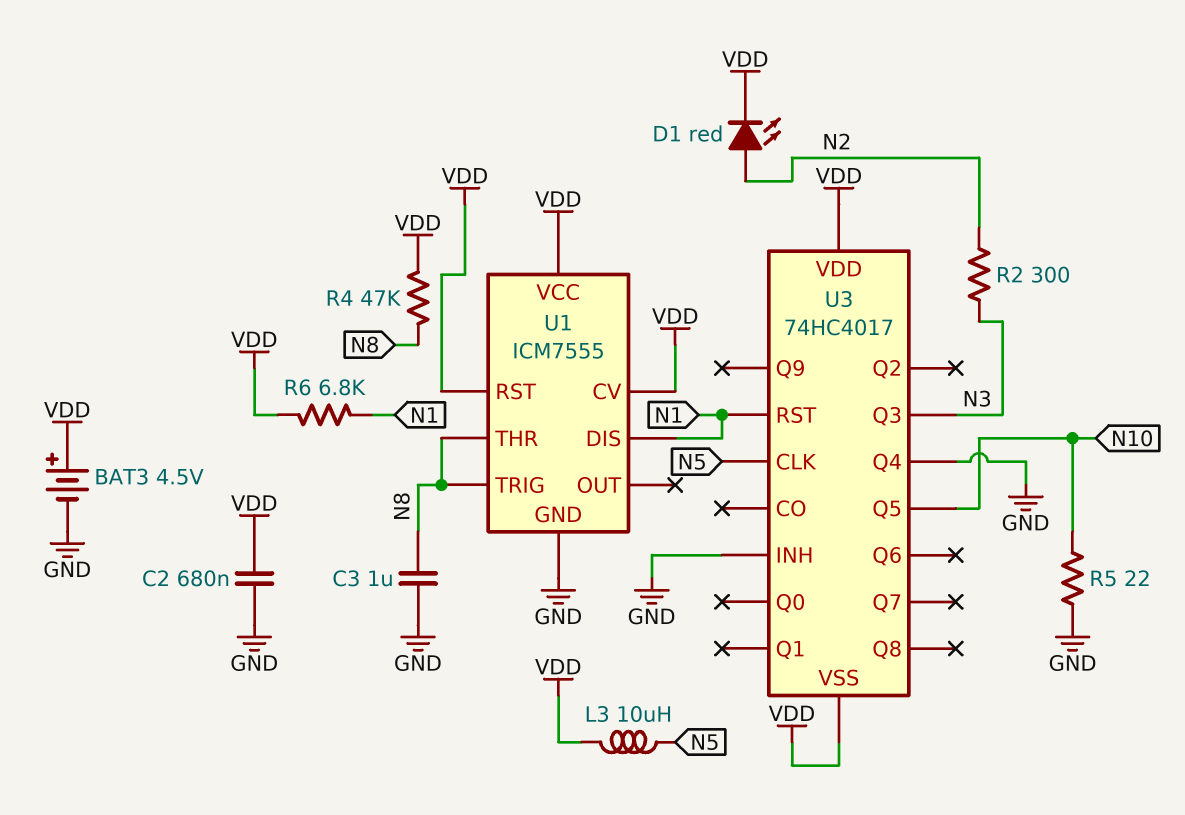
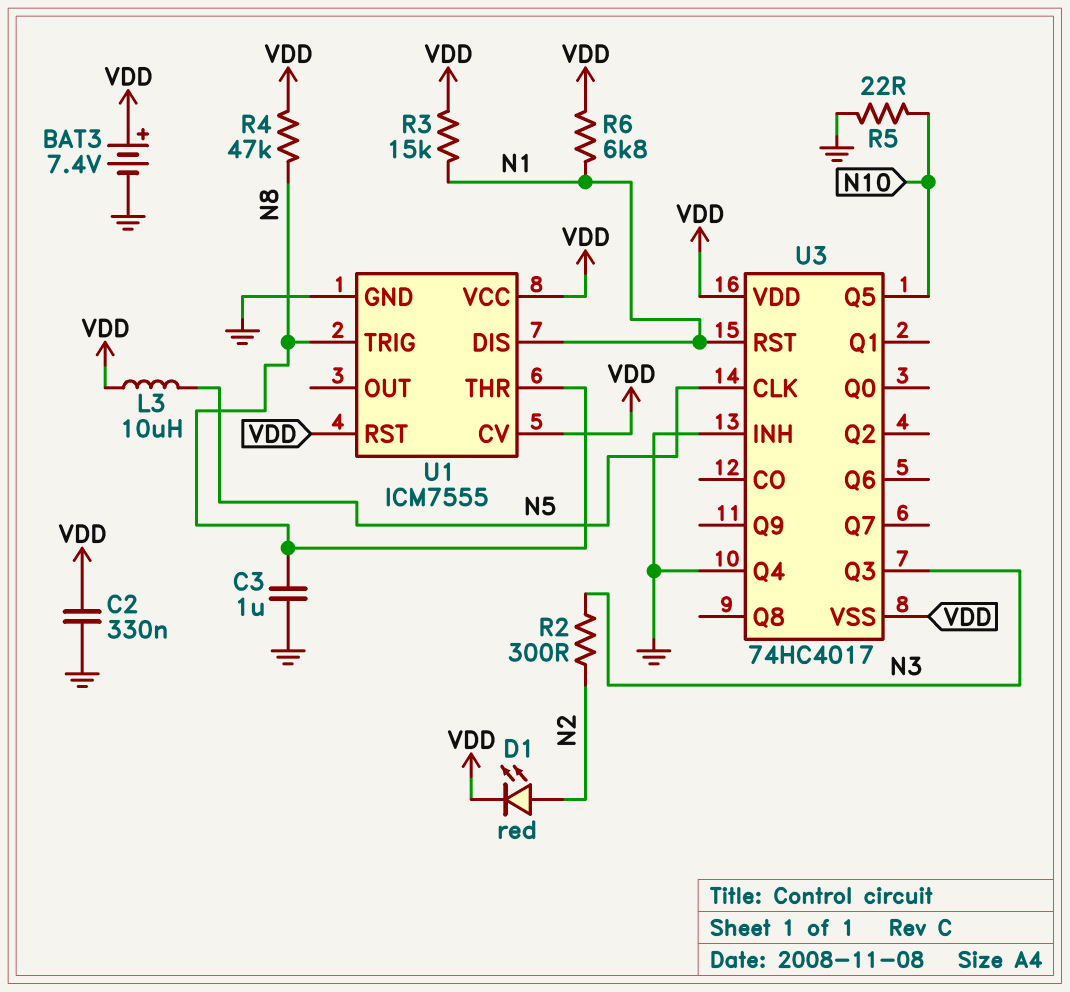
BAT3: 4.5V (plus VDD, minus GND) -> 7.4V (plus VDD, minus GND)
C2: 680nF (GND, VDD) -> 330nF (GND, VDD)
R3: none -> 15k (N1, VDD)

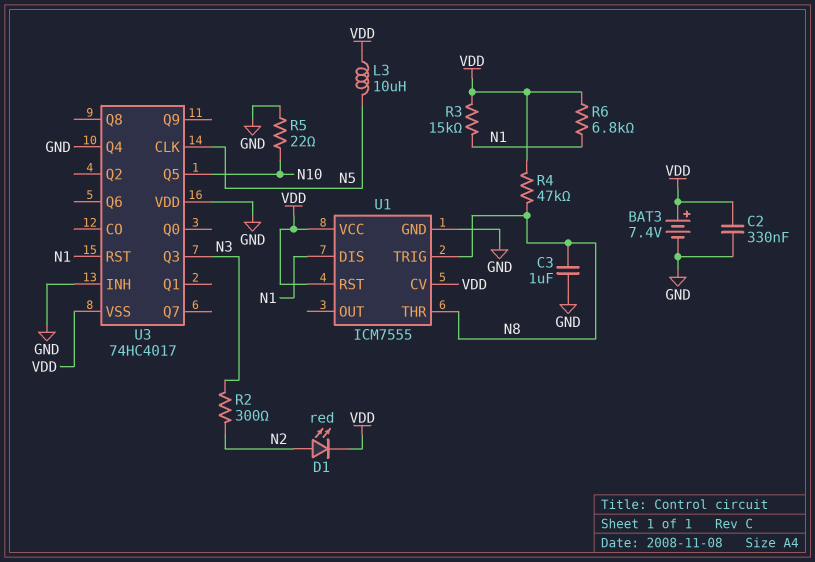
U3 pin VDD: VDD -> GND

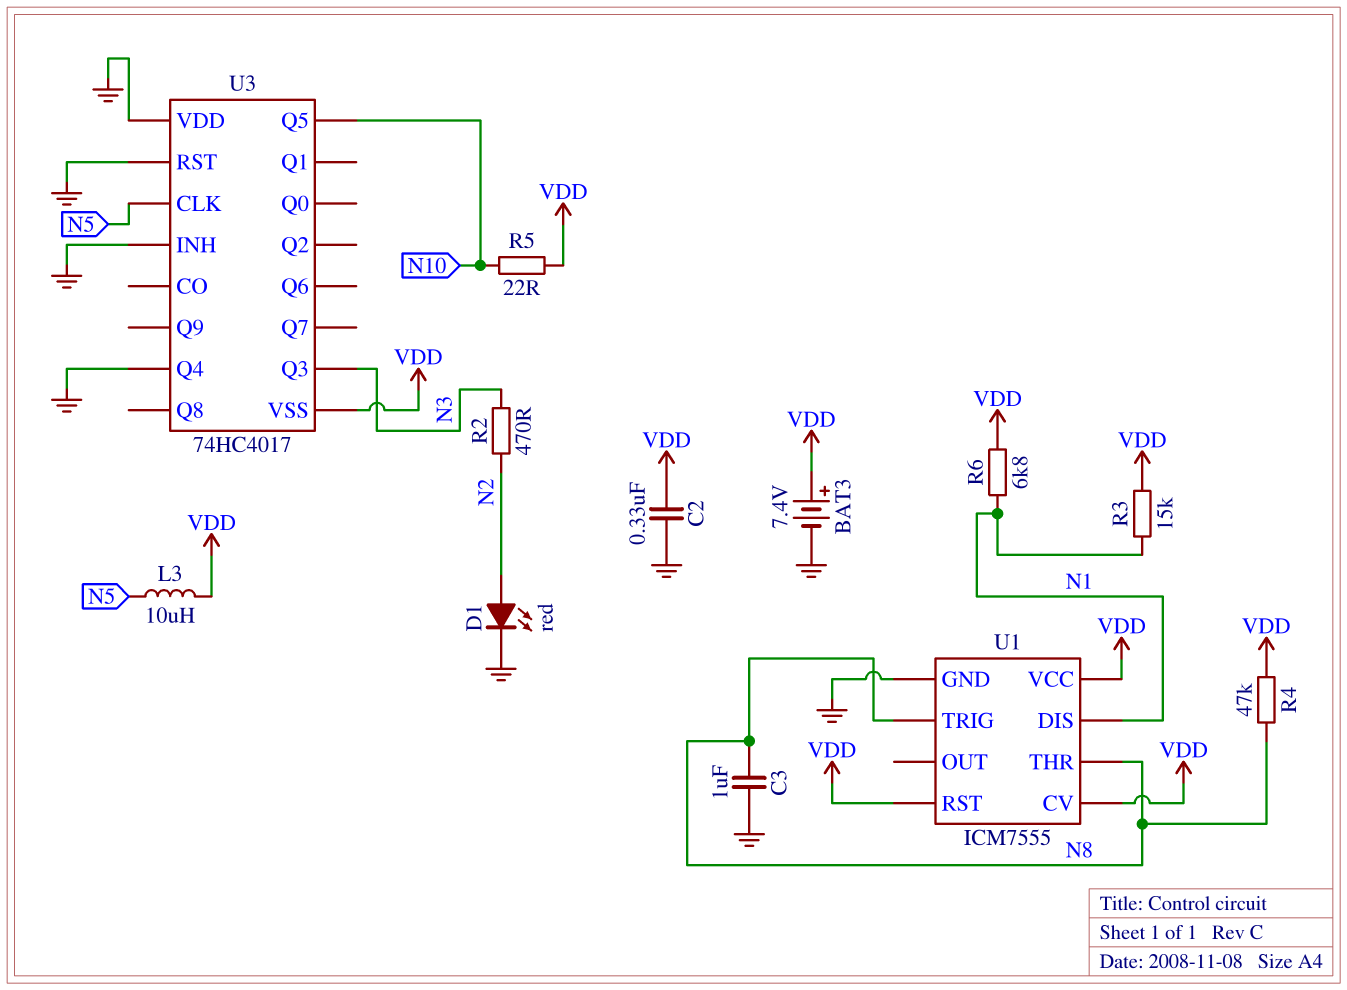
D1: LED red (A N2, K VDD) -> LED red (A N2, K GND)
R2: 300 (N2, N3) -> 470 (N2, N3)
R5: 22 (GND, N10) -> 22 (N10, VDD)
U3 pin RST: N1 -> GND

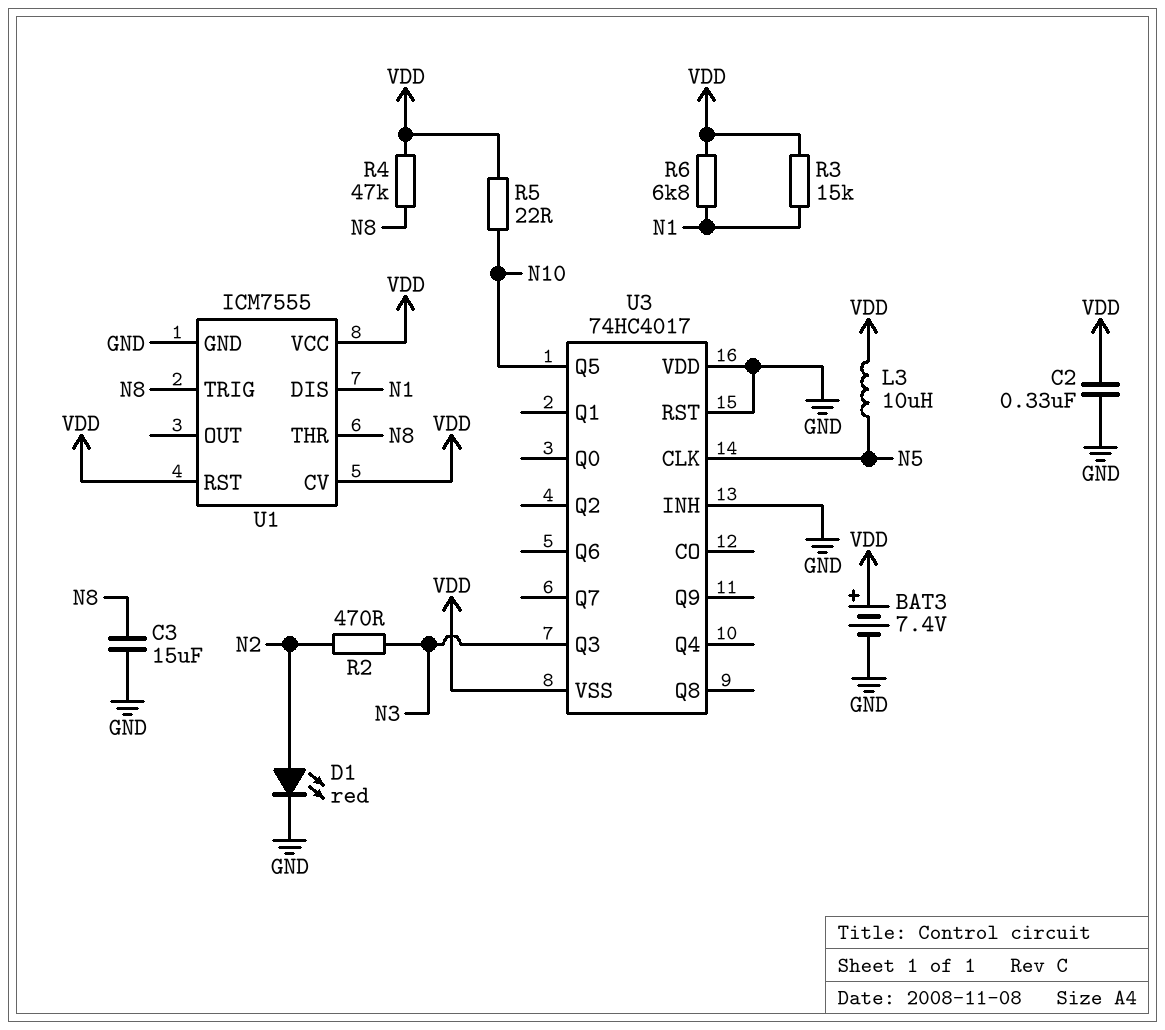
C3: 1uF (GND, N8) -> 15uF (GND, N8)
U3 pin Q4: GND -> none

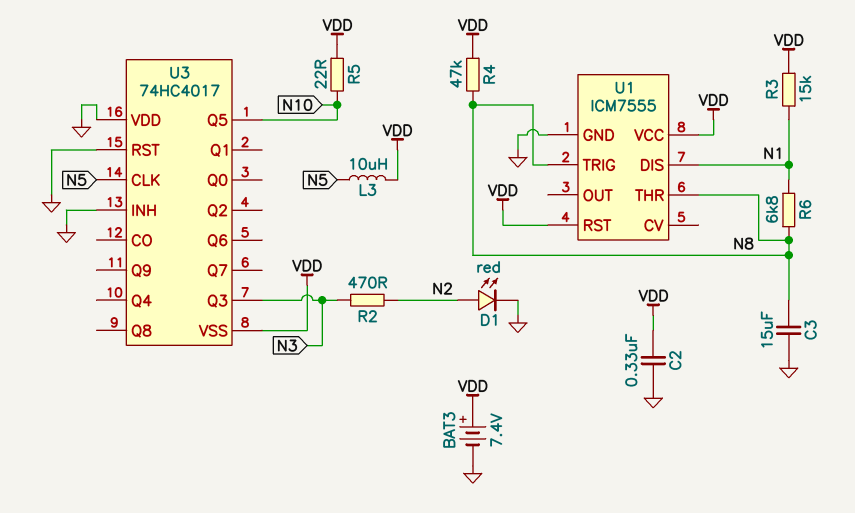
R6: 6.8k (N1, VDD) -> 6.8k (N1, N8)
U1 pin CV: VDD -> none

